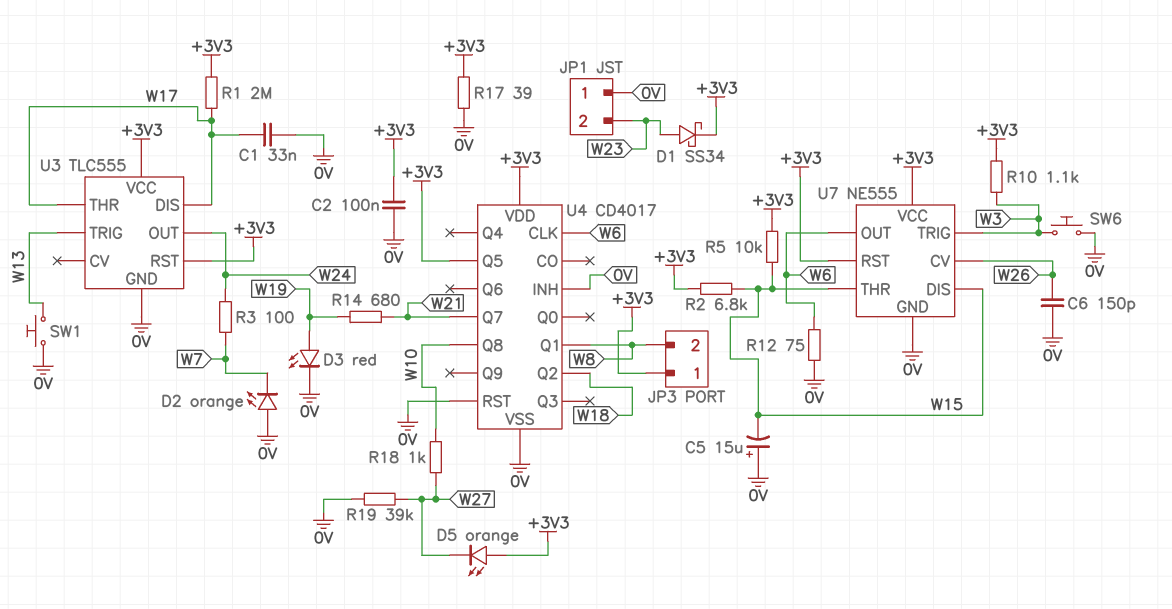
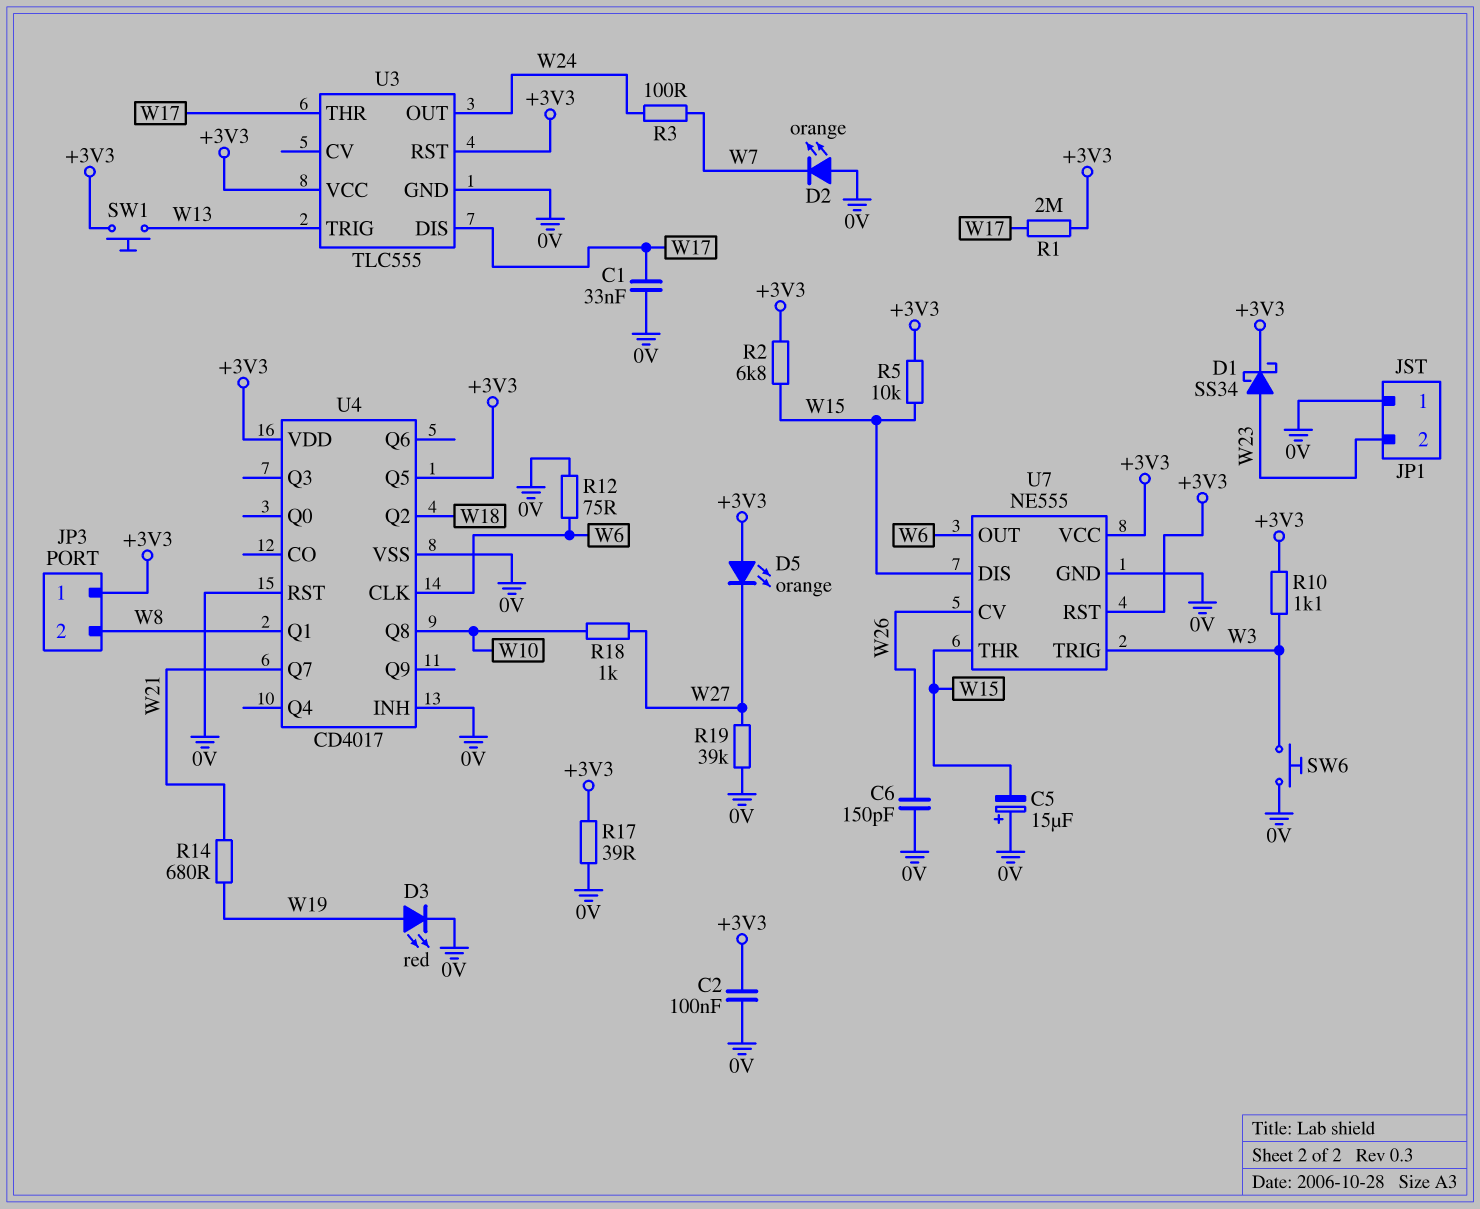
SW1: button (0V, W13) -> button (+3V3, W13)

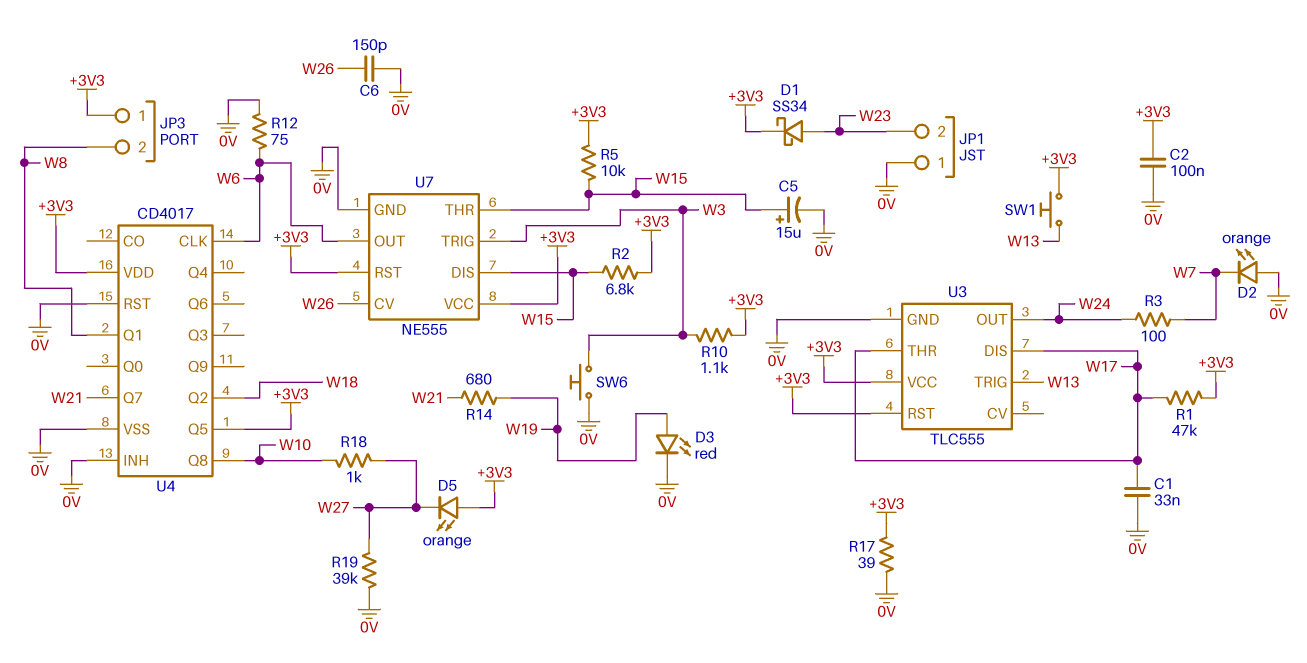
C5: 15uF (plus 0V, minus W15) -> 15uF (plus W15, minus 0V)
R1: 2M (+3V3, W17) -> 47k (+3V3, W17)

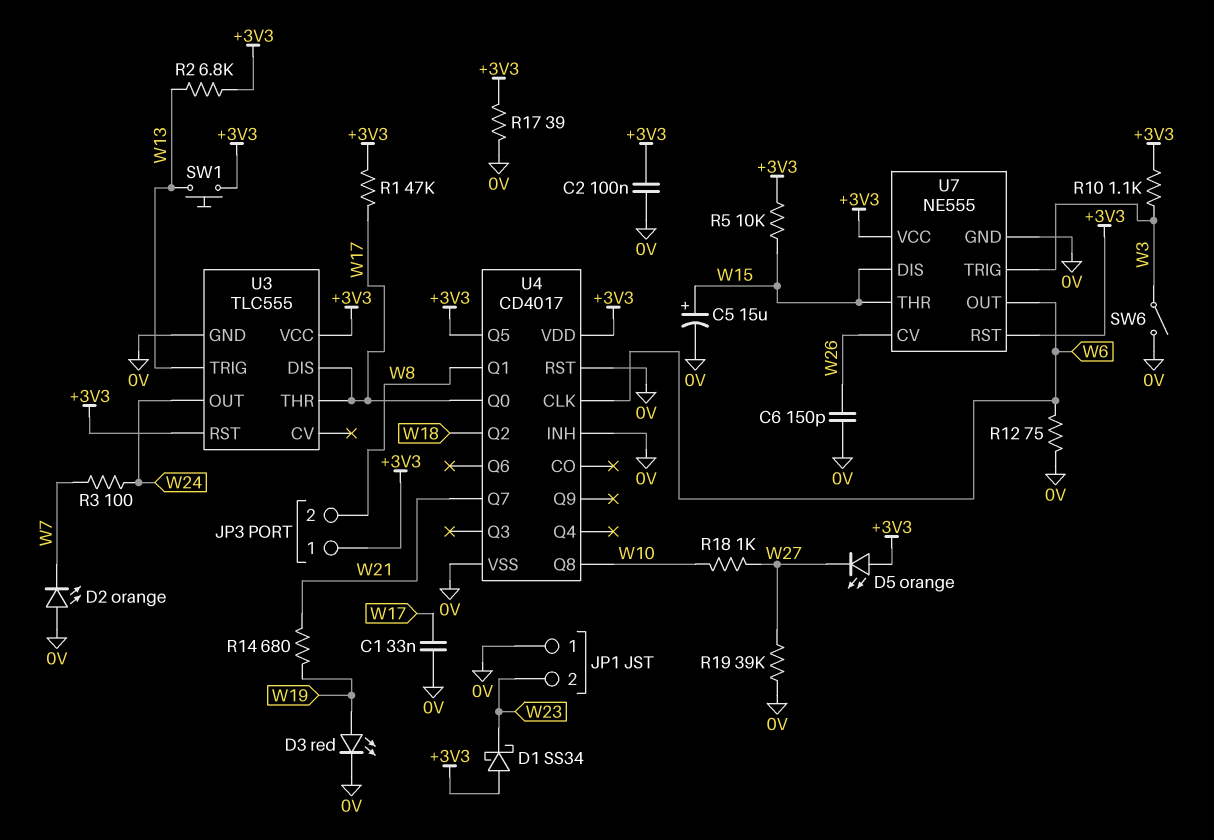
D1: schottky SS34 (A W23, K +3V3) -> schottky SS34 (A +3V3, K W23)
R2: 6.8k (+3V3, W15) -> 6.8k (+3V3, W13)
SW6: button (0V, W3) -> switch (0V, W3)
U4 pin Q0: none -> W17

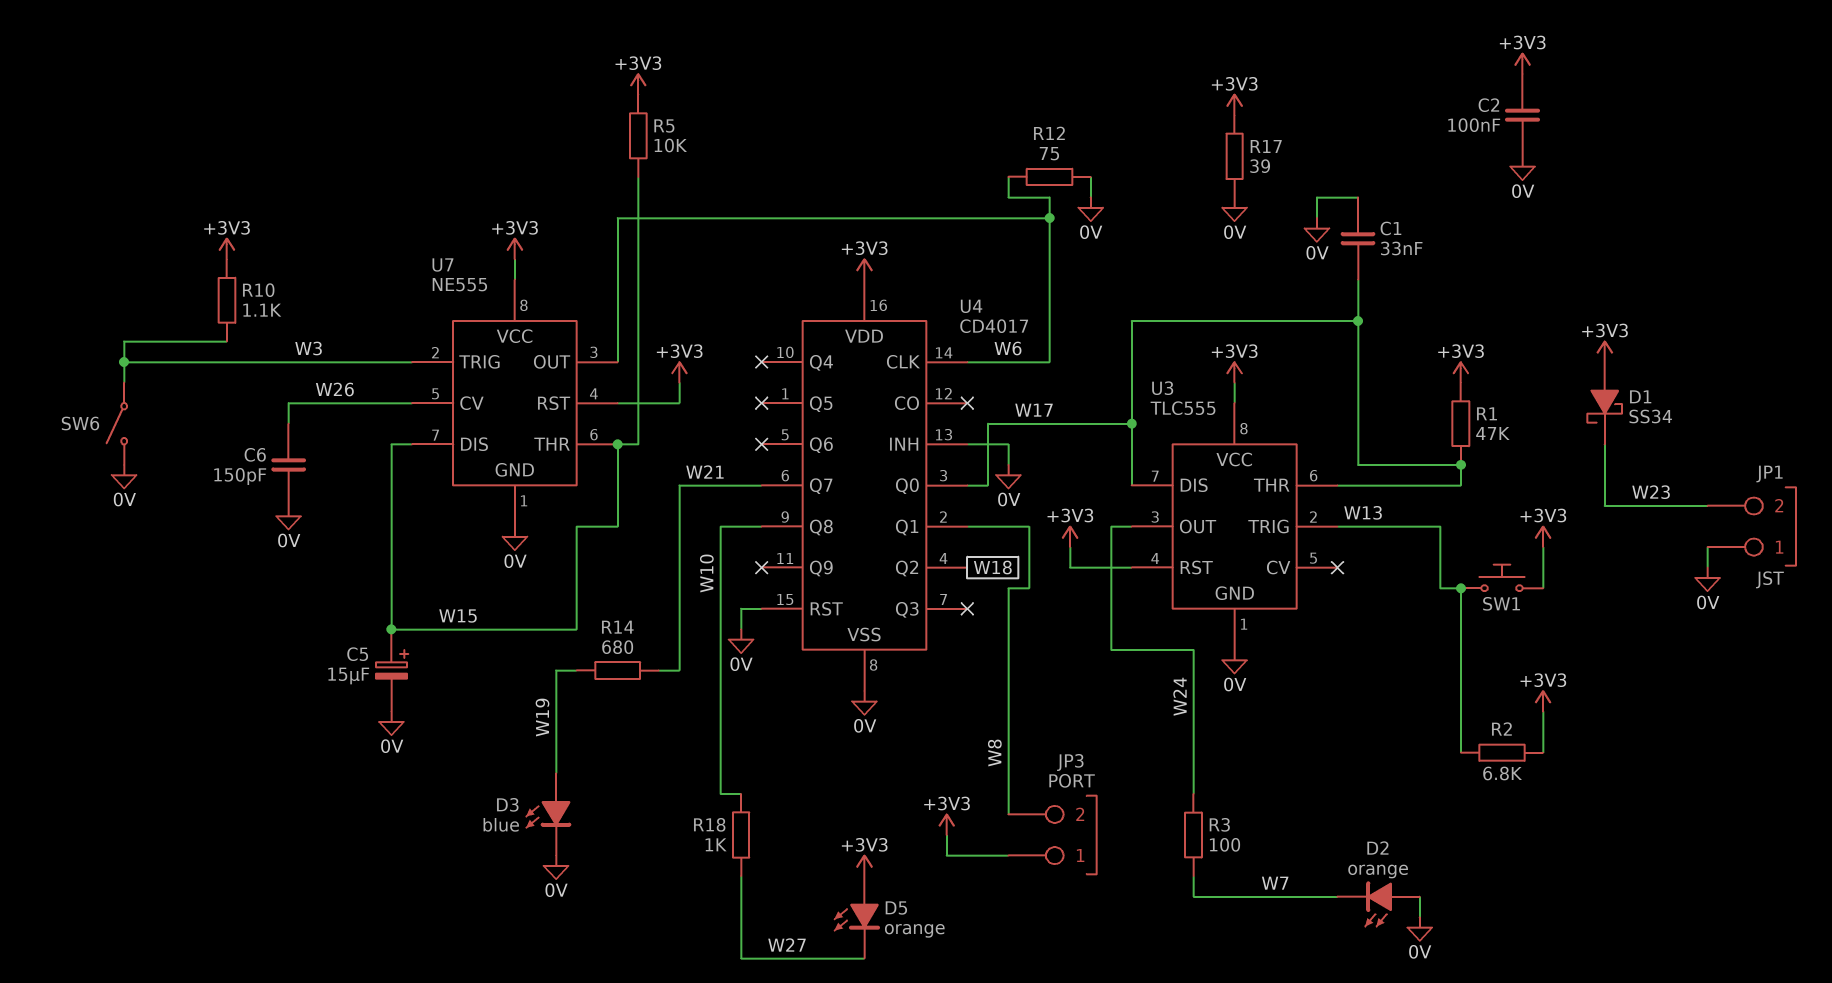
D3: LED red (A W19, K 0V) -> LED blue (A W19, K 0V)
R19: 39k (0V, W27) -> none
U4 pin Q5: +3V3 -> none

